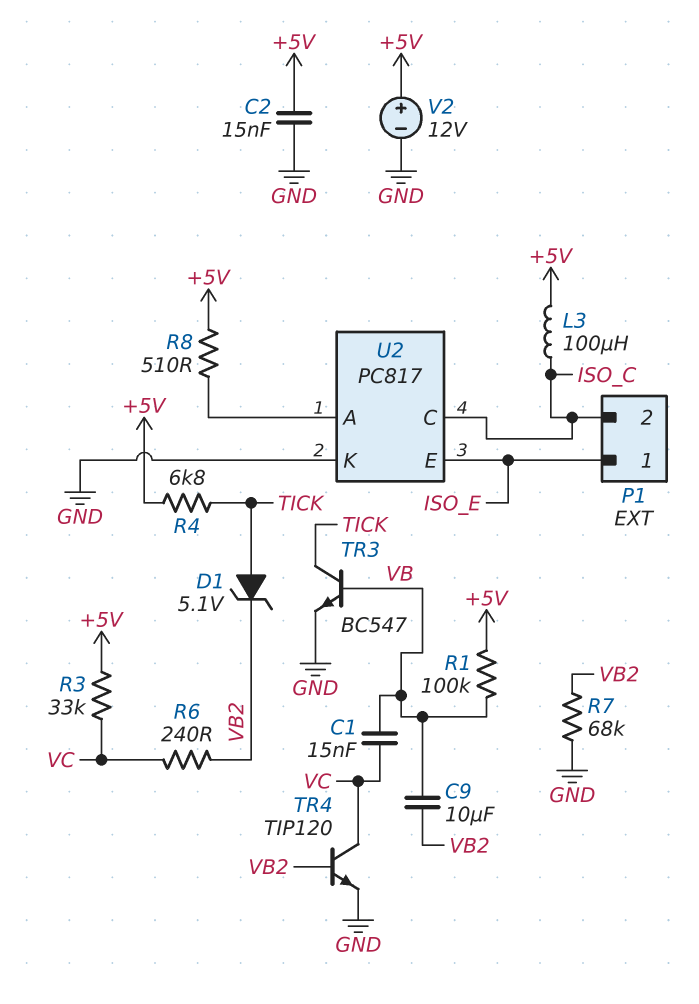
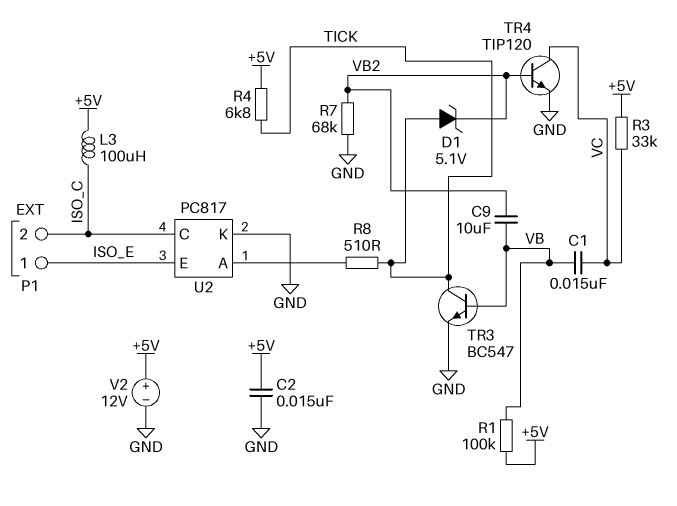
R6: 240 (VB2, VC) -> none
R8: 510 (+5V, U2/A) -> 510 (TICK, U2/A)

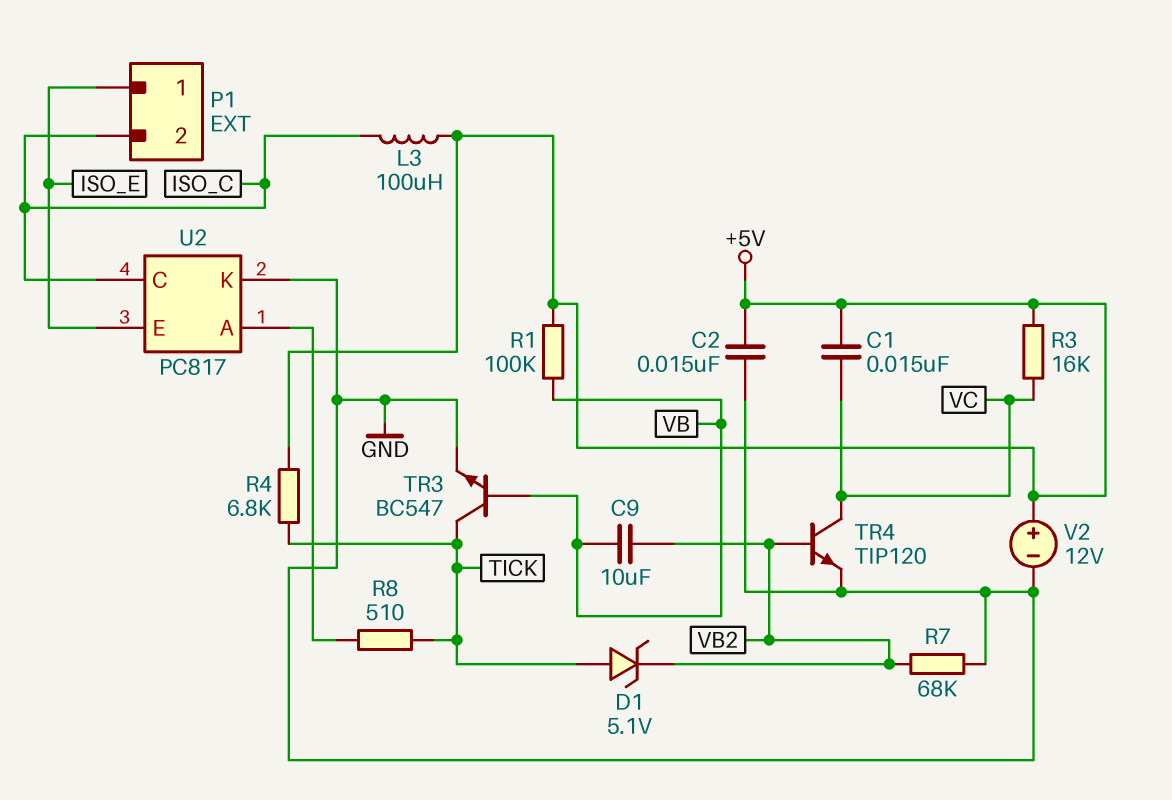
C1: 15nF (VB, VC) -> 15nF (+5V, VC)
R3: 33k (+5V, VC) -> 16k (+5V, VC)

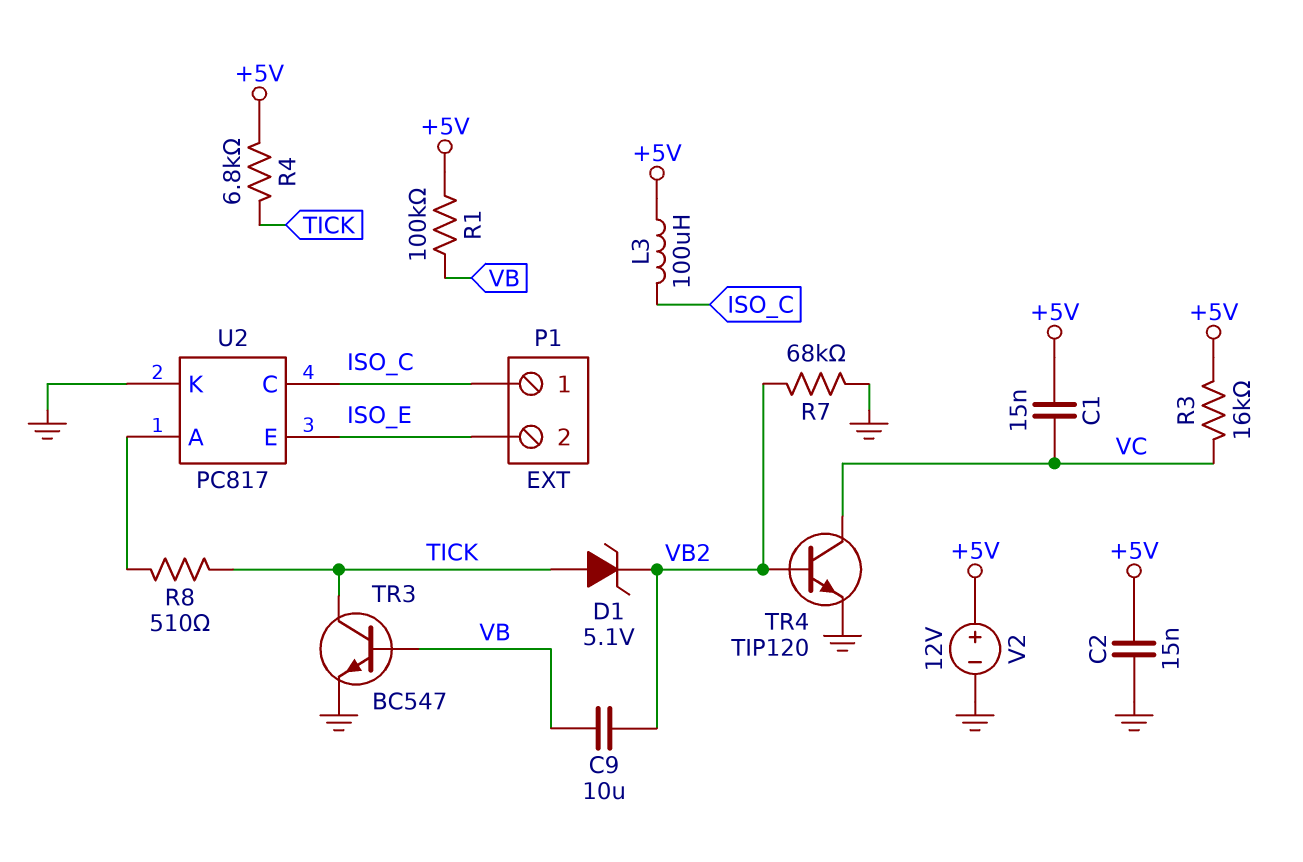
P1 pin 1: ISO_E -> ISO_C
P1 pin 2: ISO_C -> ISO_E

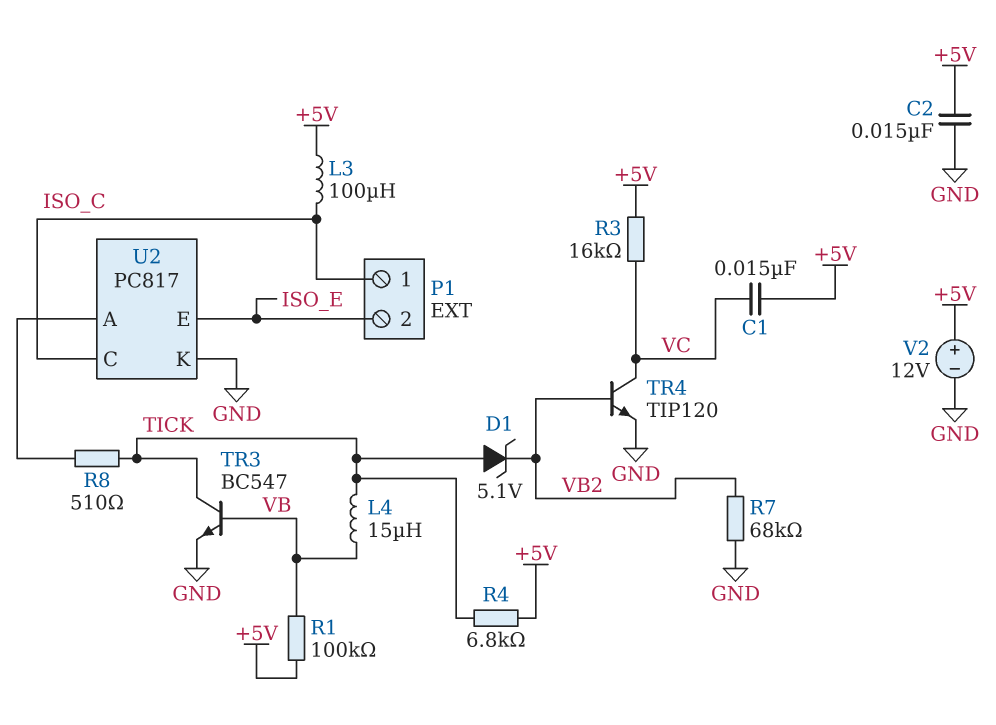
C9: 10uF (VB, VB2) -> none
L4: none -> 15uH (TICK, VB)

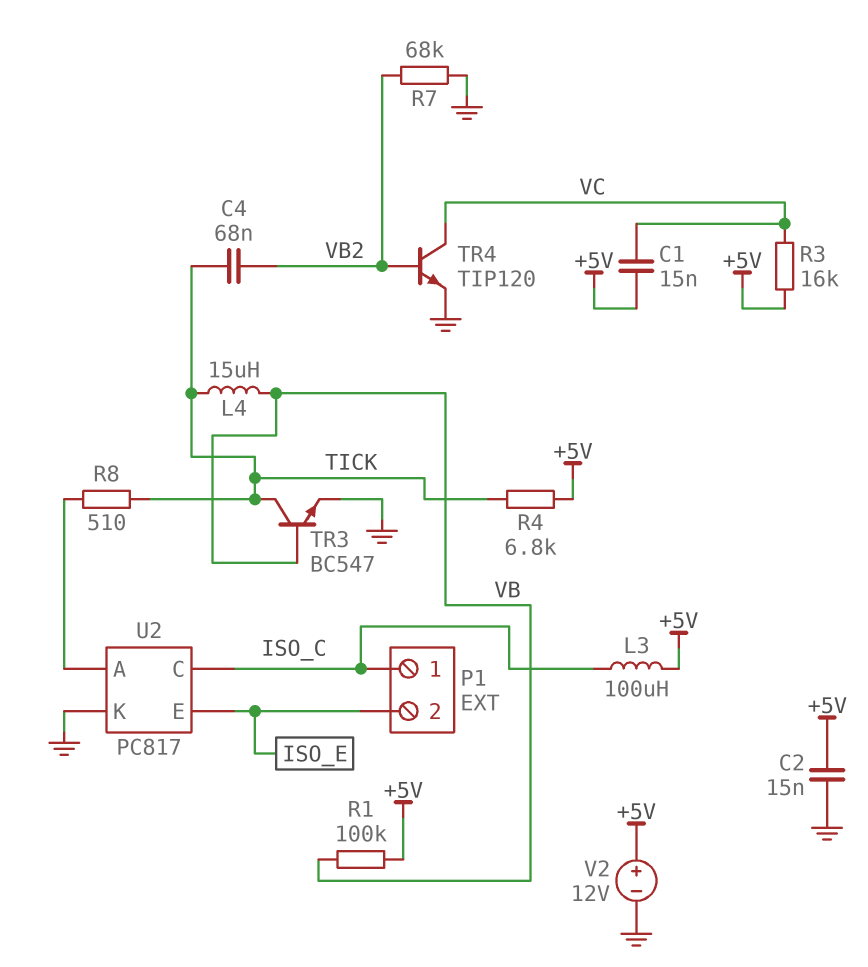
C4: none -> 68nF (TICK, VB2)
D1: zener 5.1V (A TICK, K VB2) -> none

